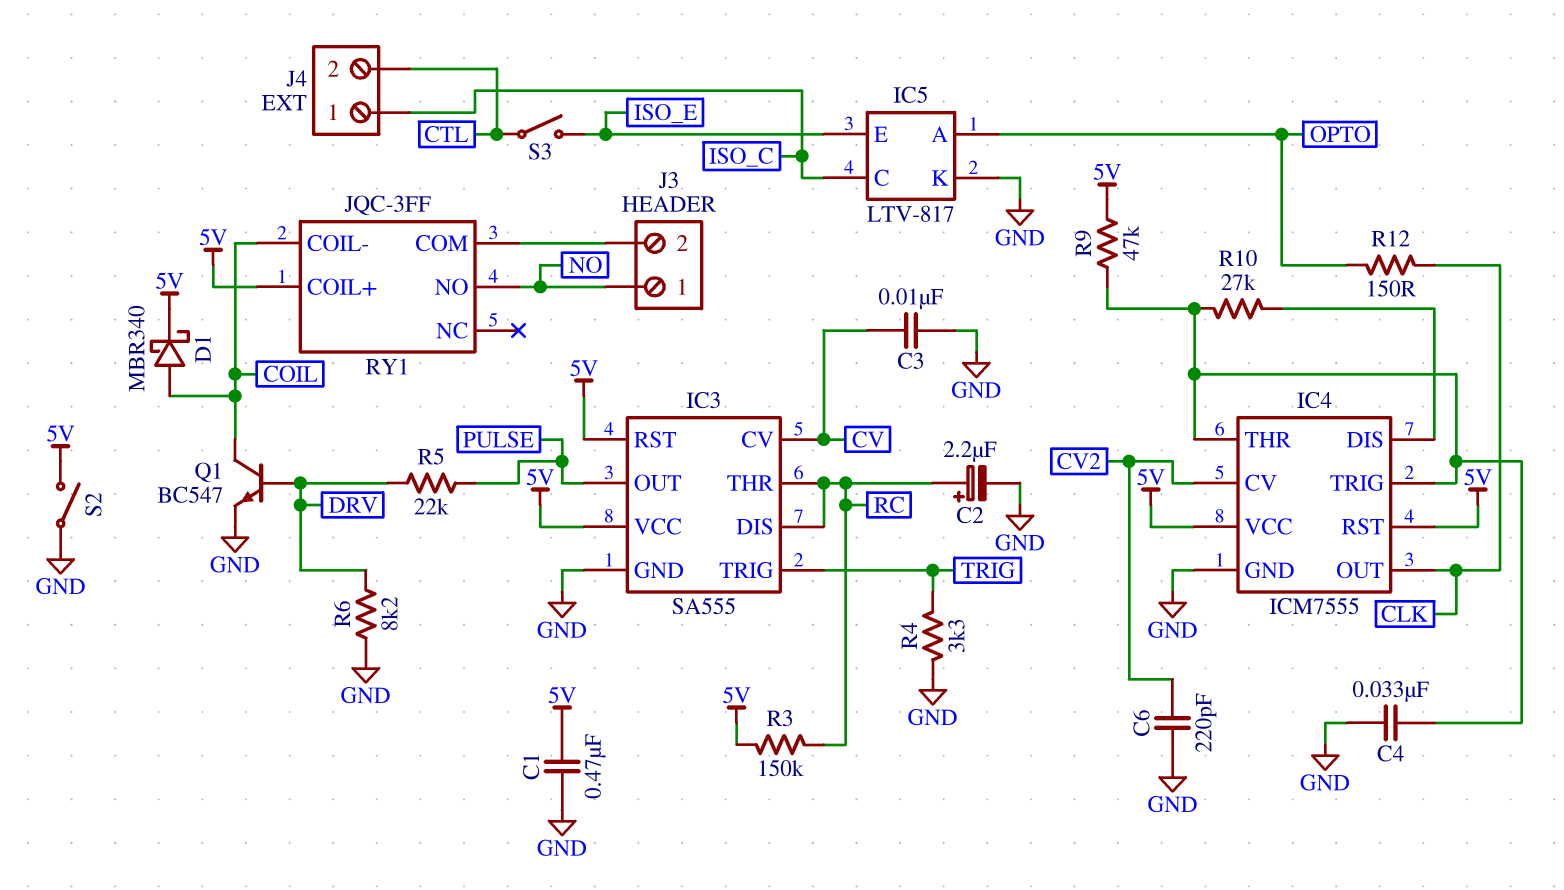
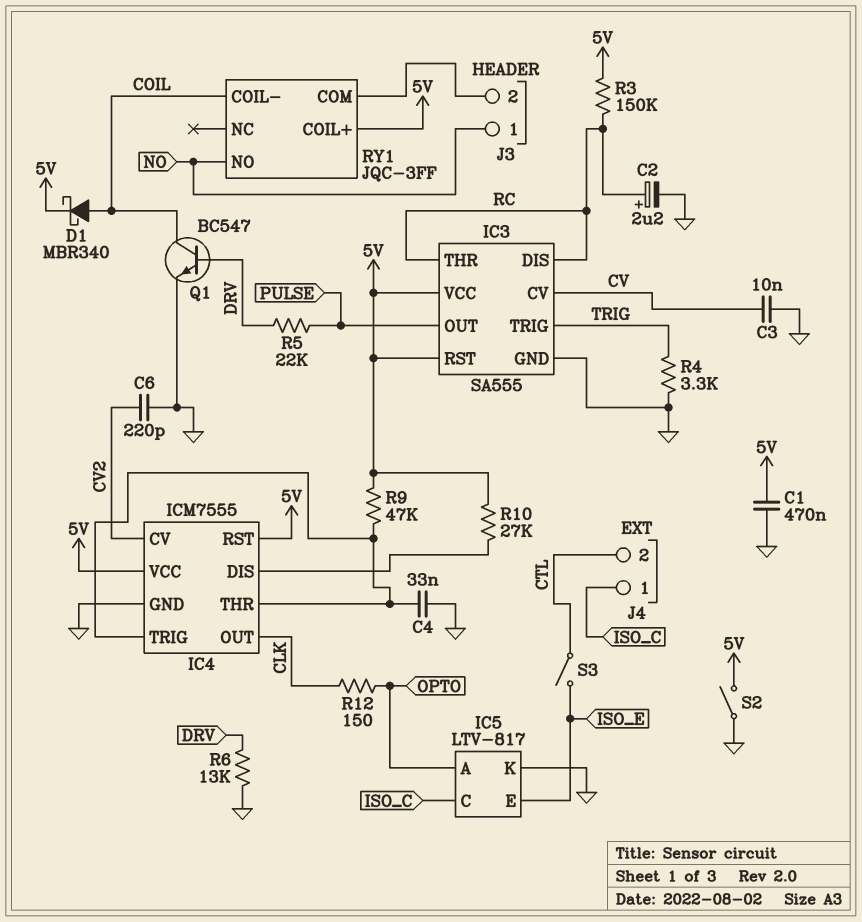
R6: 8.2k (DRV, GND) -> 13k (DRV, GND)
R10: 27k (IC4/DIS, IC4/THR) -> 27k (5V, IC4/DIS)

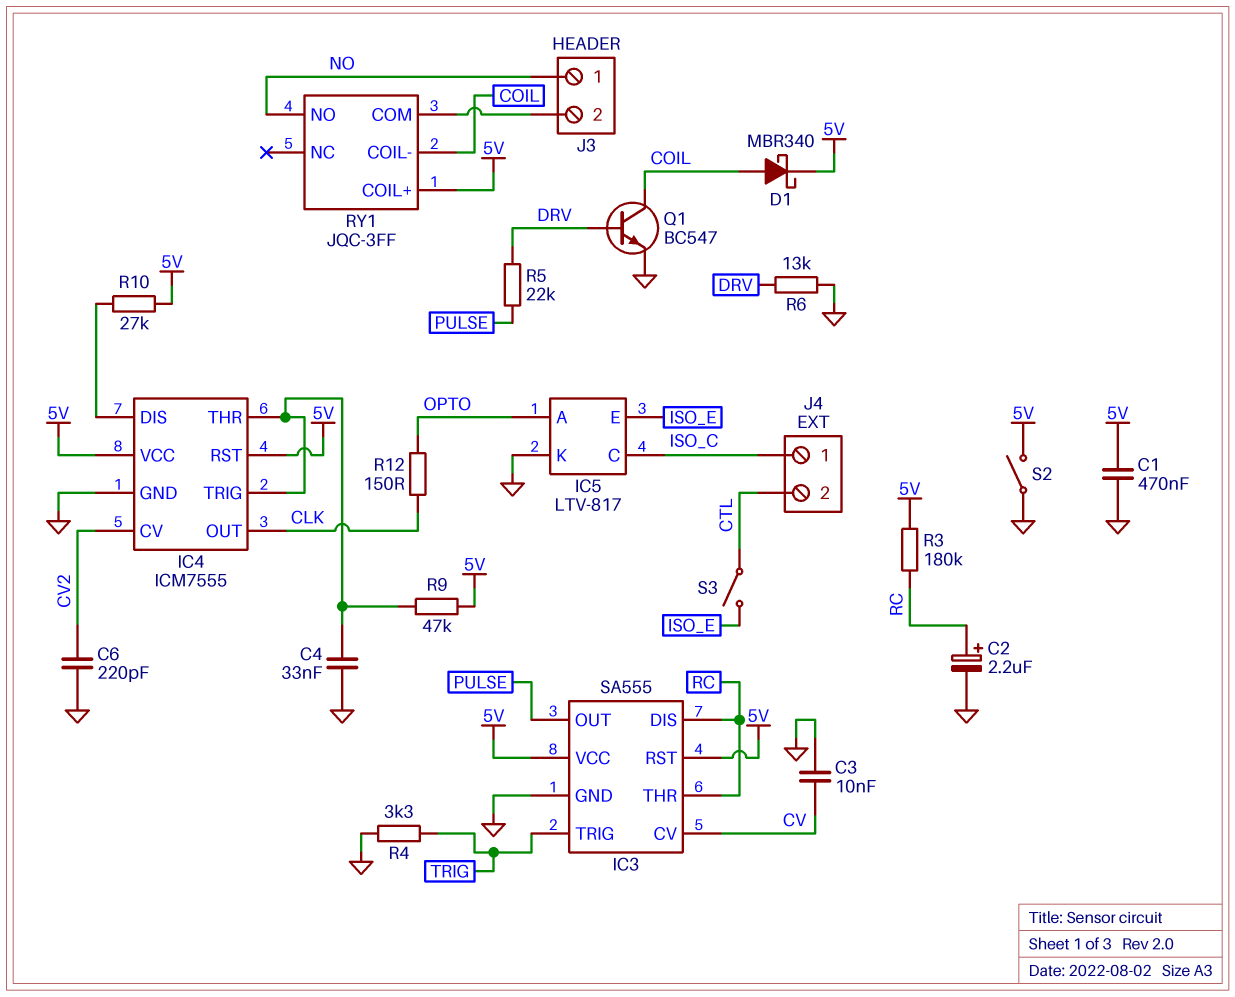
R3: 150k (5V, RC) -> 180k (5V, RC)

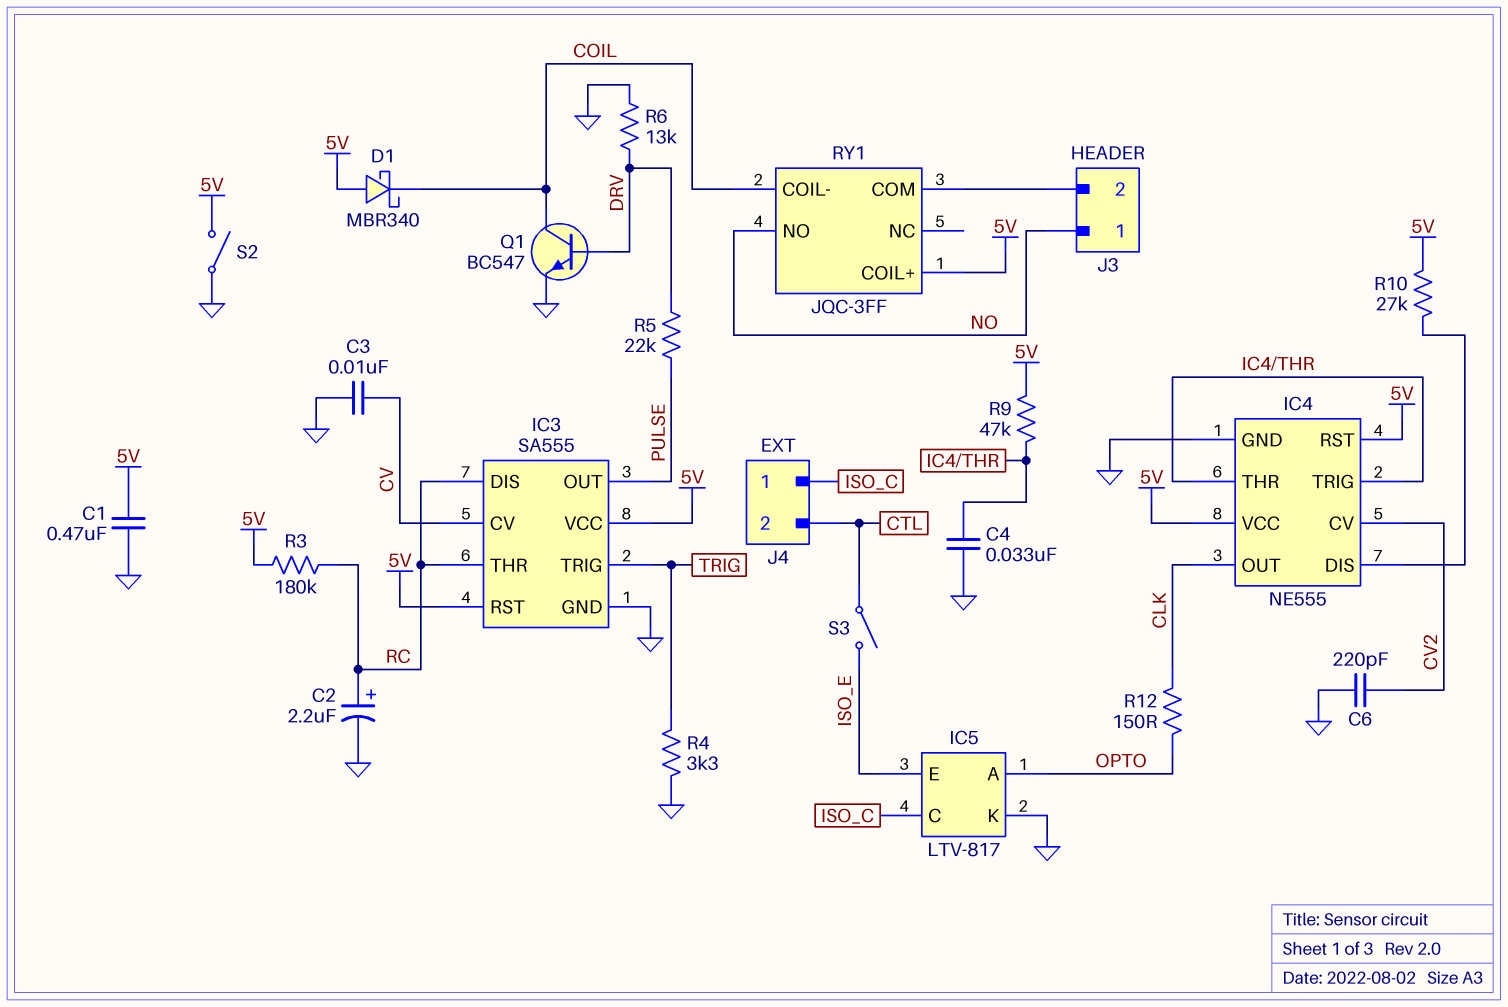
D1: schottky MBR340 (A COIL, K 5V) -> schottky MBR340 (A 5V, K COIL)
IC4: ICM7555 -> NE555

